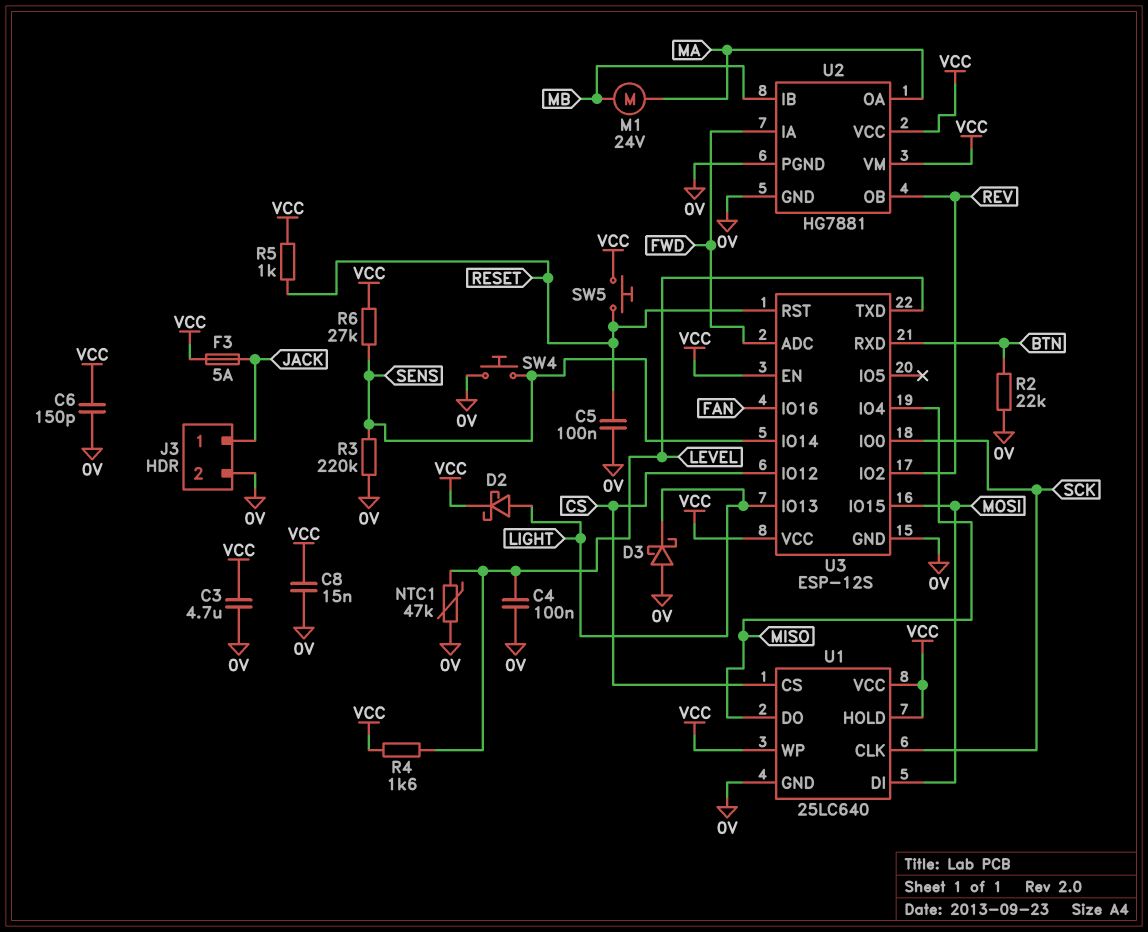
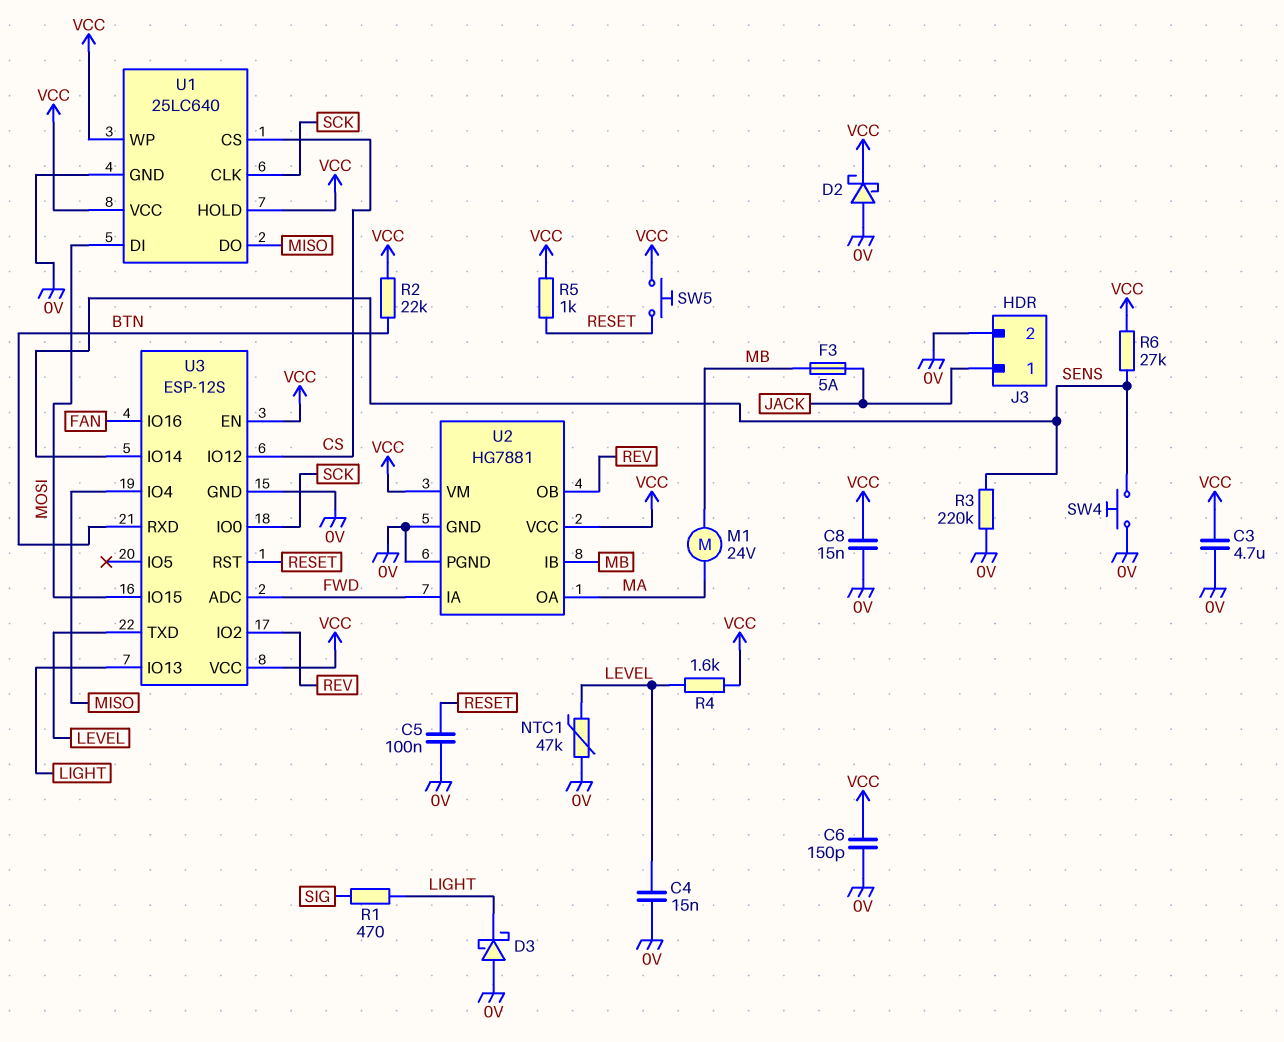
C4: 100nF (0V, LEVEL) -> 15nF (0V, LEVEL)
D2: schottky (A LIGHT, K VCC) -> schottky (A 0V, K VCC)
F3: 5A (JACK, VCC) -> 5A (JACK, MB)
R1: none -> 470 (LIGHT, SIG)
R2: 22k (0V, BTN) -> 22k (BTN, VCC)

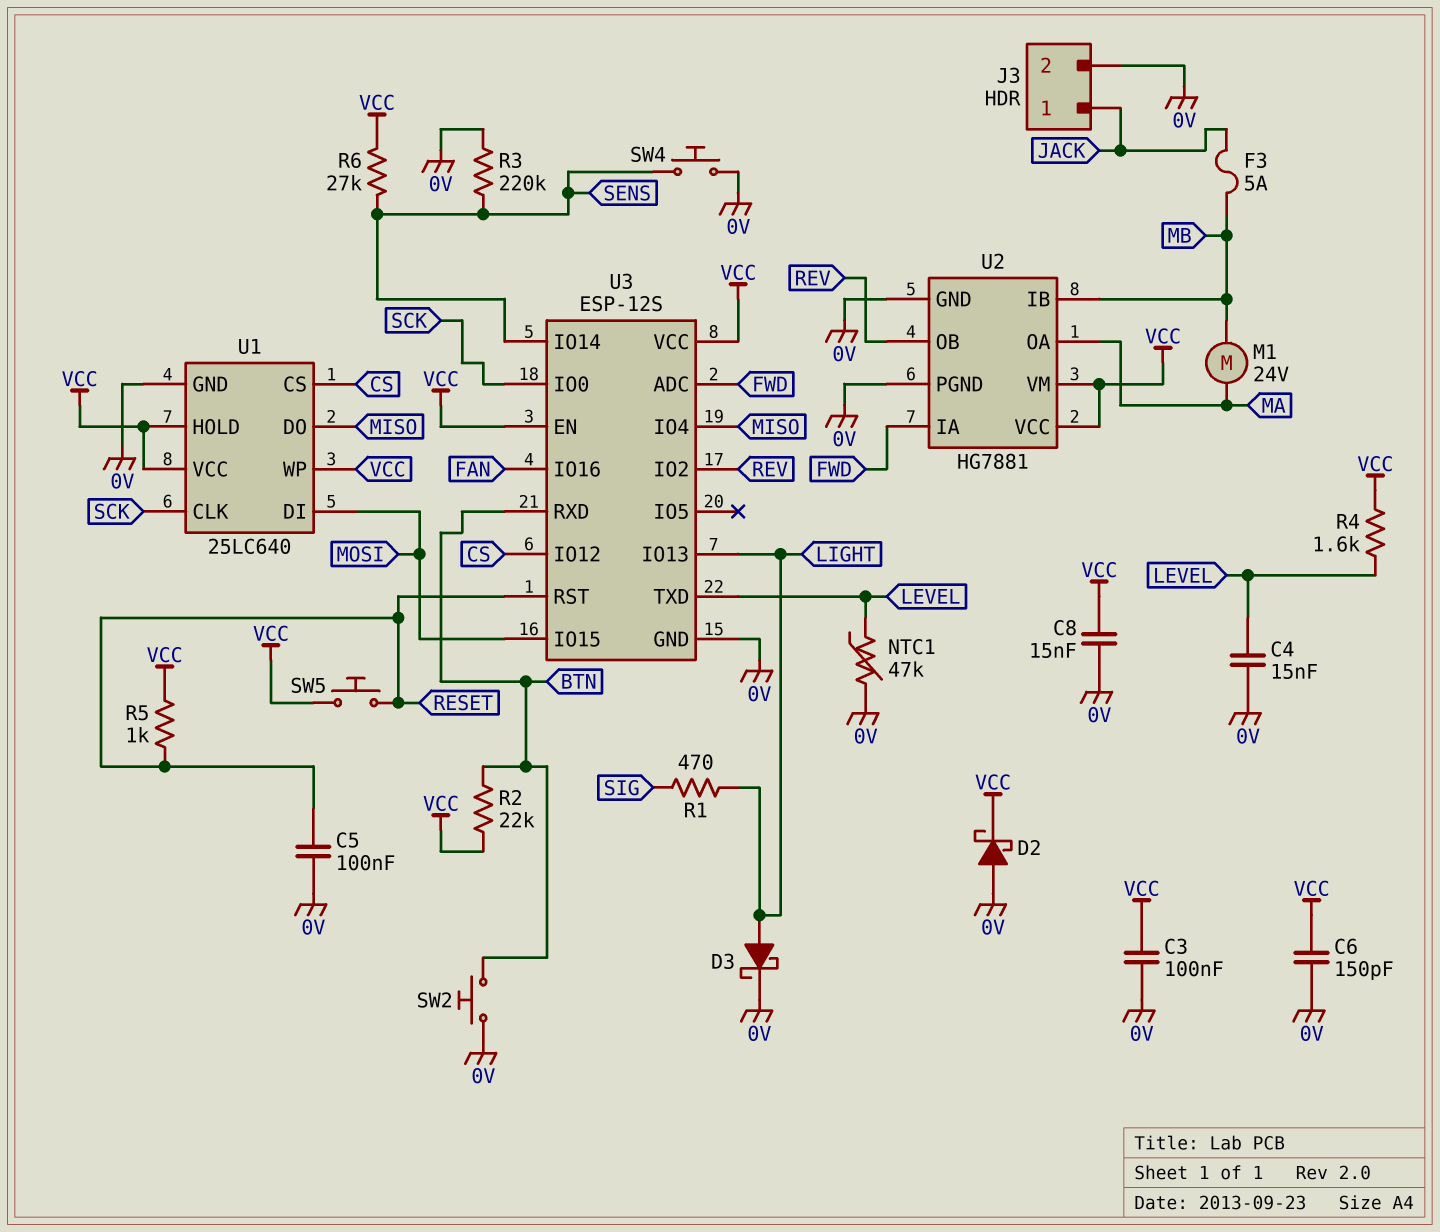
C3: 4.7uF (0V, VCC) -> 100nF (0V, VCC)
D3: schottky (A 0V, K LIGHT) -> schottky (A LIGHT, K 0V)
SW2: none -> button (0V, BTN)

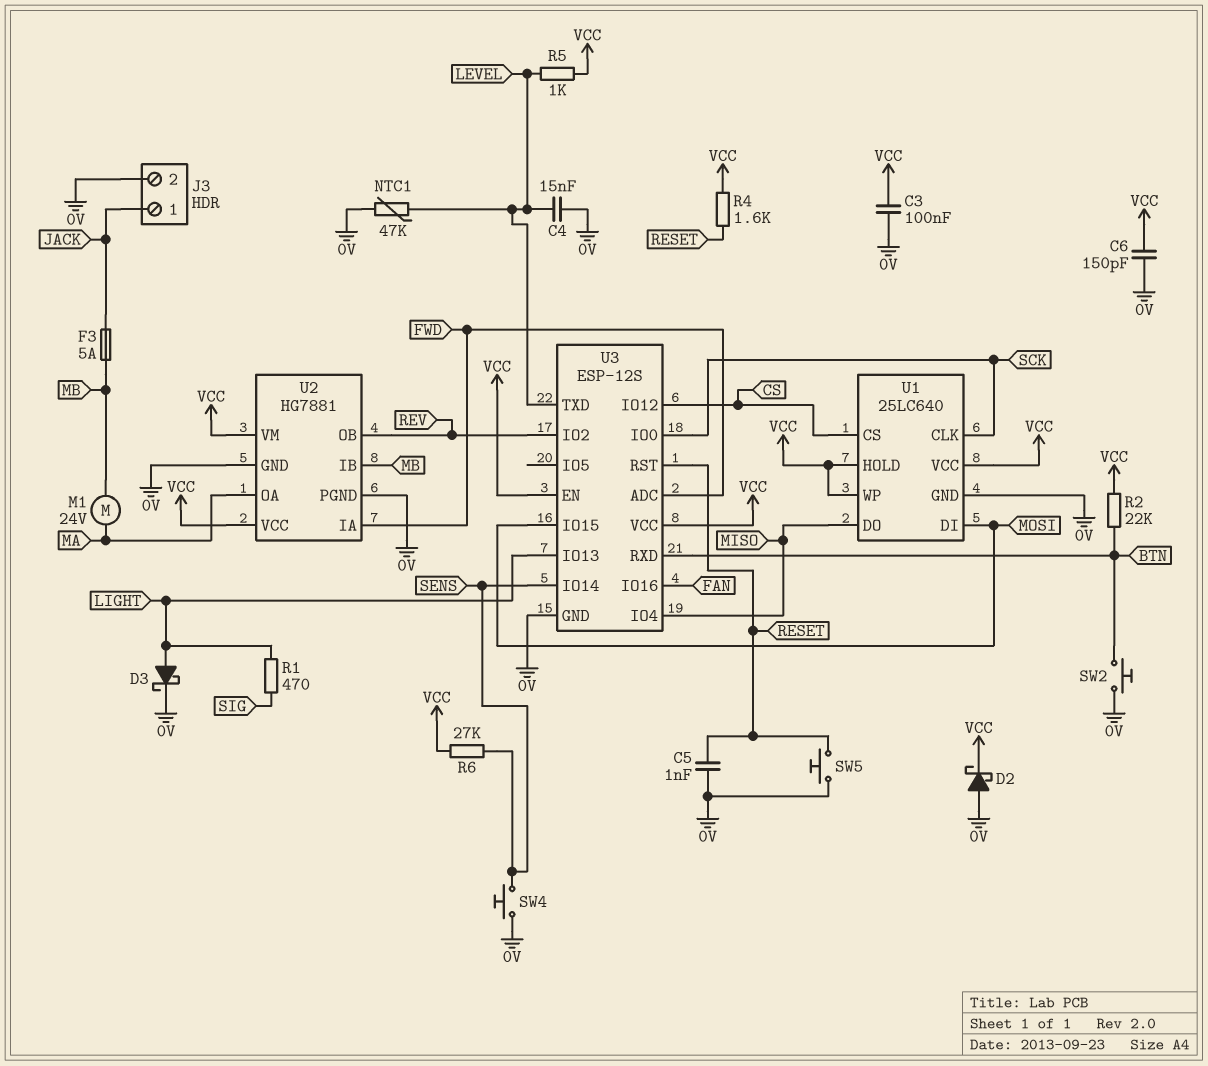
C5: 100nF (0V, RESET) -> 1nF (0V, RESET)
C8: 15nF (0V, VCC) -> none
R3: 220k (0V, SENS) -> none
R4: 1.6k (LEVEL, VCC) -> 1.6k (RESET, VCC)
R5: 1k (RESET, VCC) -> 1k (LEVEL, VCC)
SW5: button (RESET, VCC) -> button (0V, RESET)

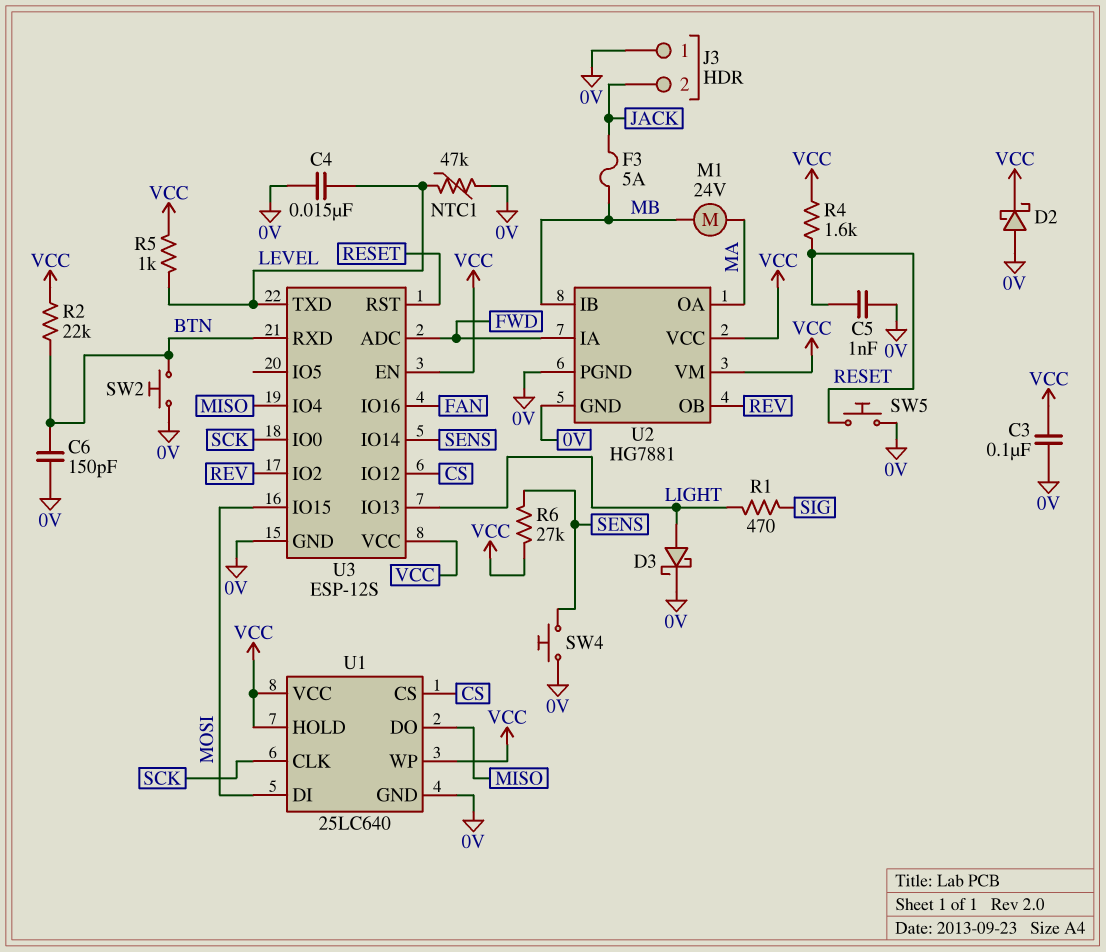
C6: 150pF (0V, VCC) -> 150pF (0V, BTN)
J3 pin 1: JACK -> 0V
J3 pin 2: 0V -> JACK

